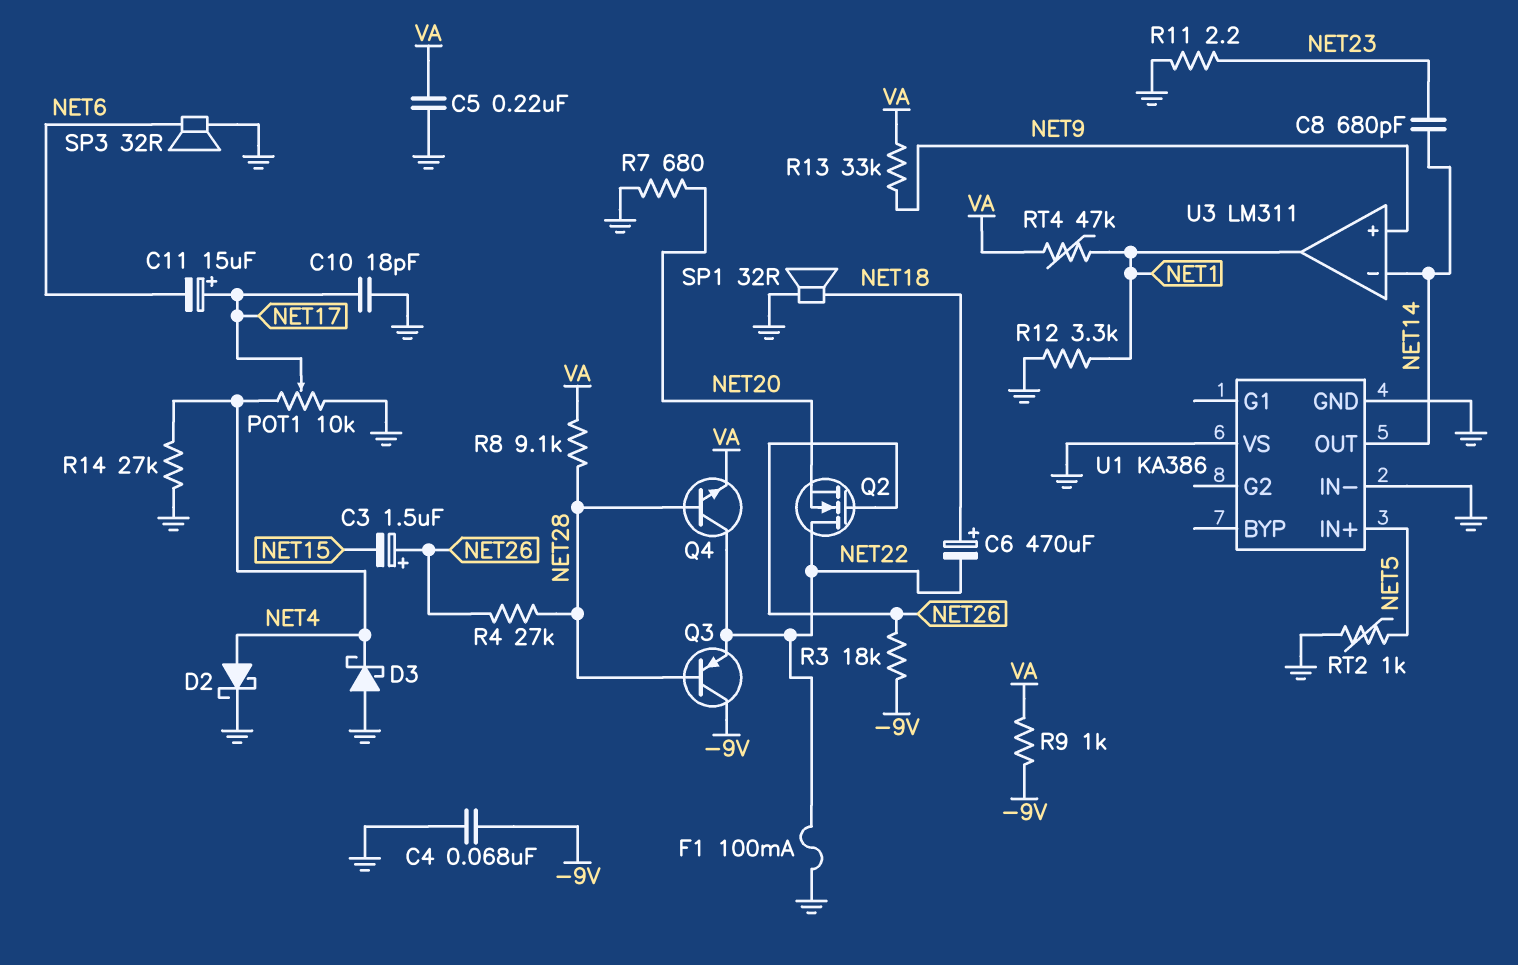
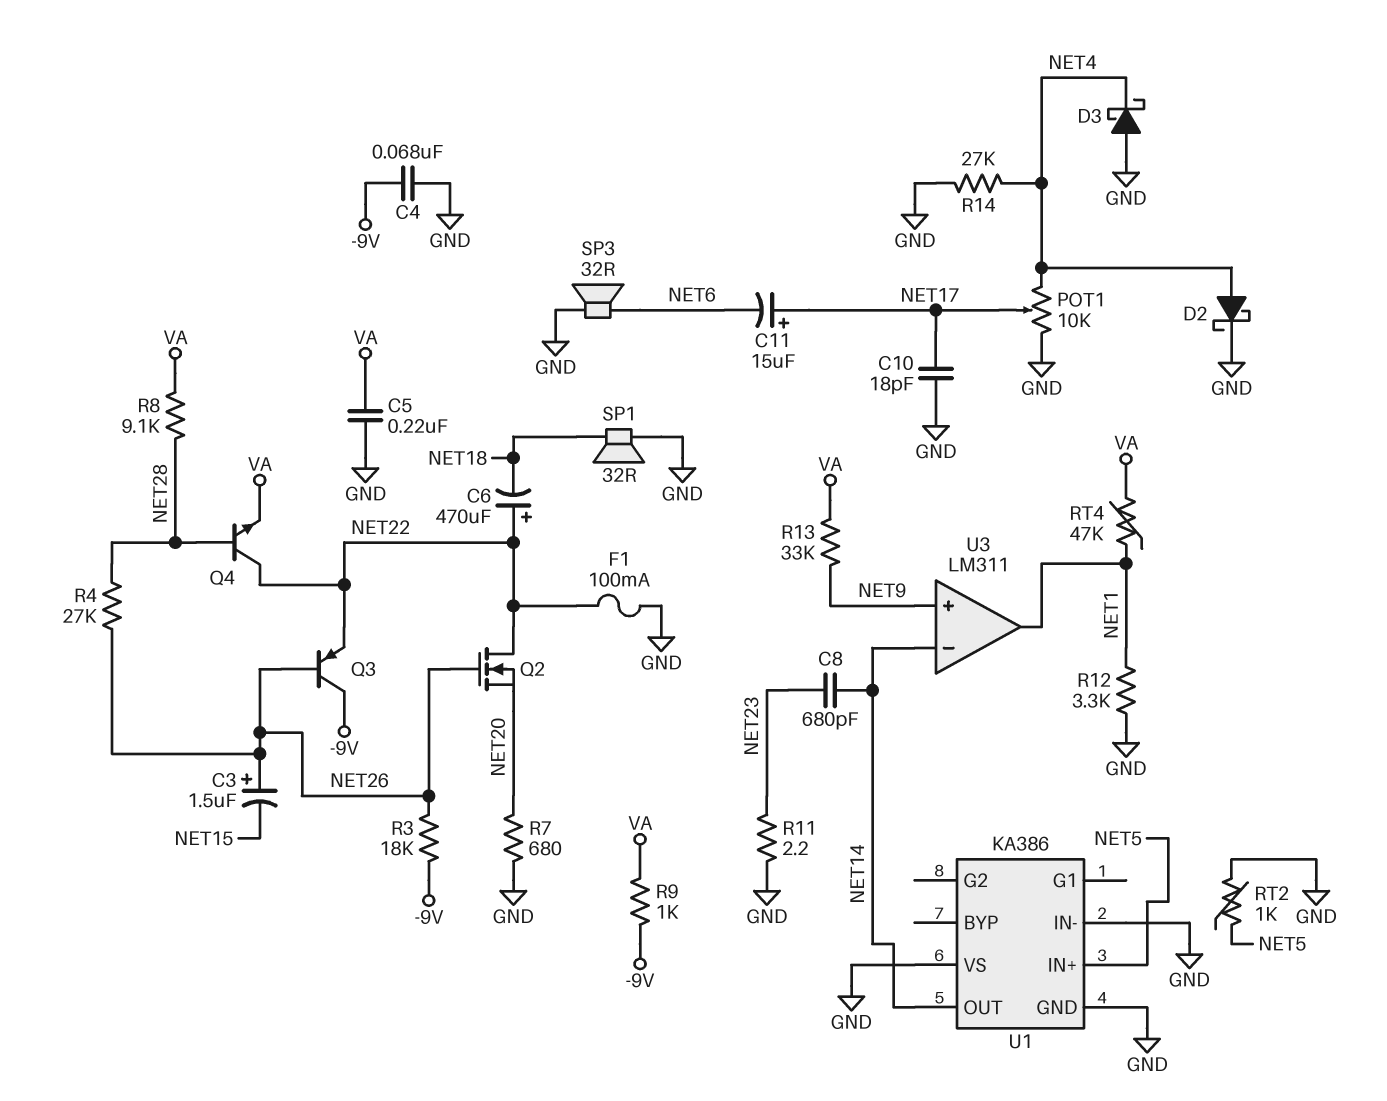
C6: 470uF (plus NET18, minus NET22) -> 470uF (plus NET22, minus NET18)
Q3: PNP (B NET28, C -9V, E NET22) -> PNP (B NET26, C -9V, E NET22)

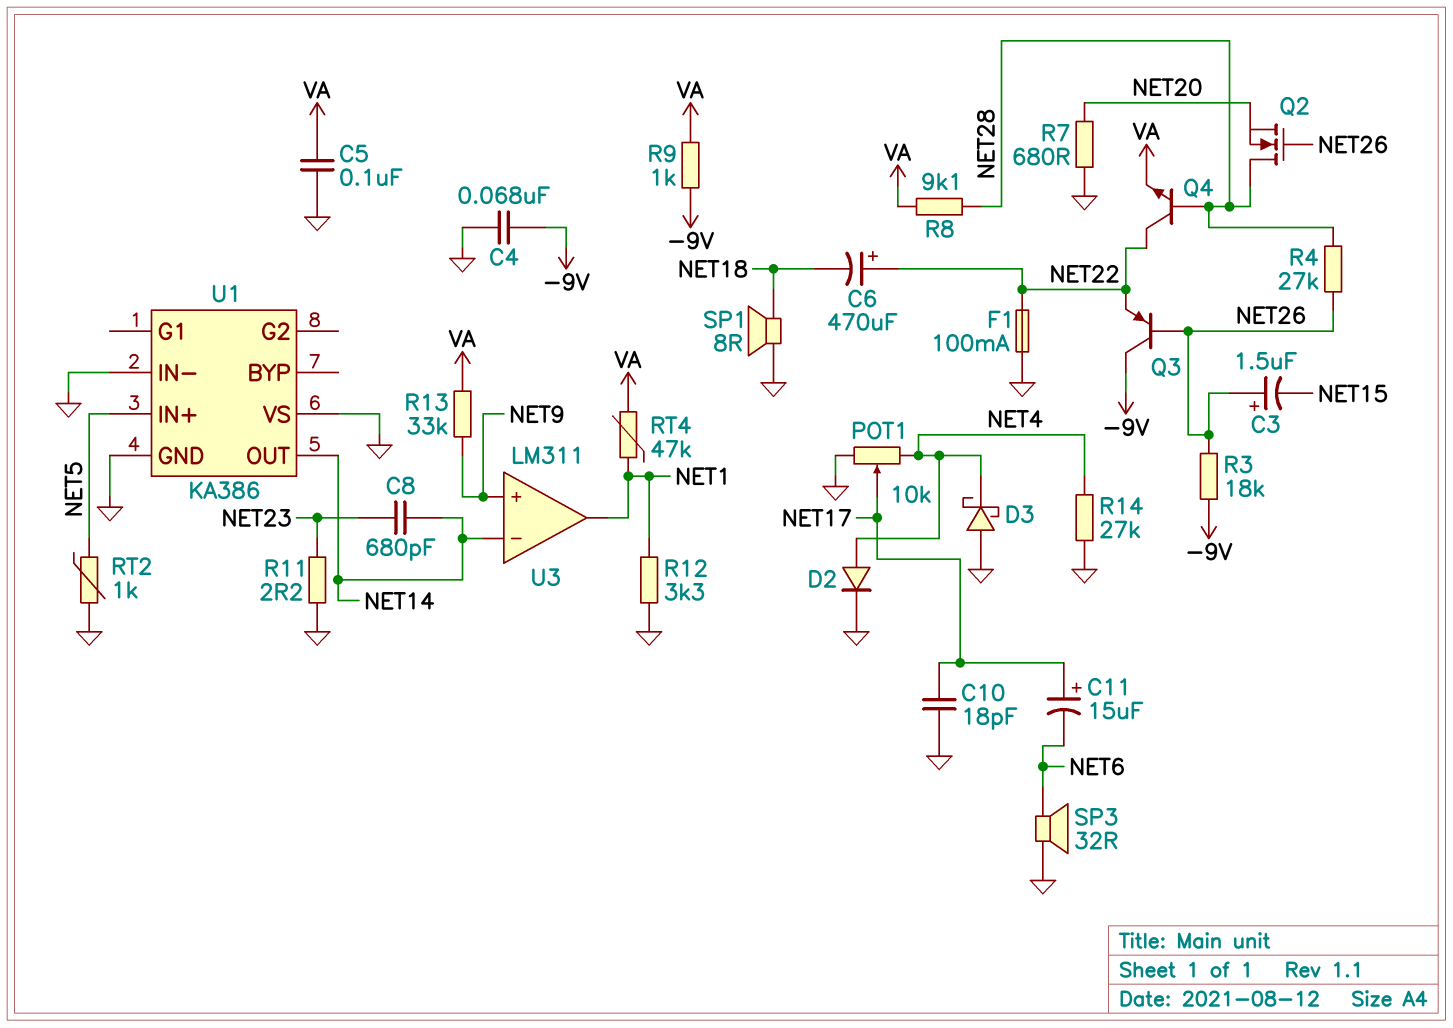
C5: 220nF (GND, VA) -> 100nF (GND, VA)
D2: schottky (A NET4, K GND) -> diode (A NET4, K GND)
Q2: NMOS (G NET26, D NET22, S NET20) -> NMOS (G NET26, D NET28, S NET20)
SP1: speaker 32R (GND, NET18) -> speaker 8R (GND, NET18)

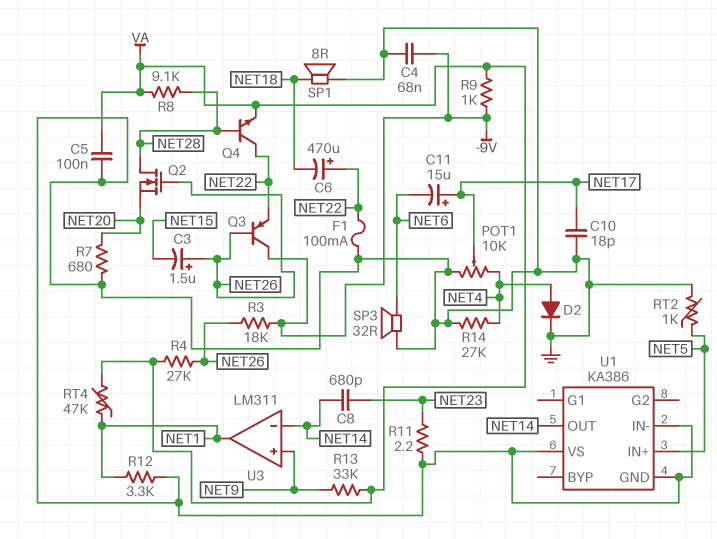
D3: schottky (A GND, K NET4) -> none
R4: 27k (NET26, NET28) -> 27k (NET26, VA)

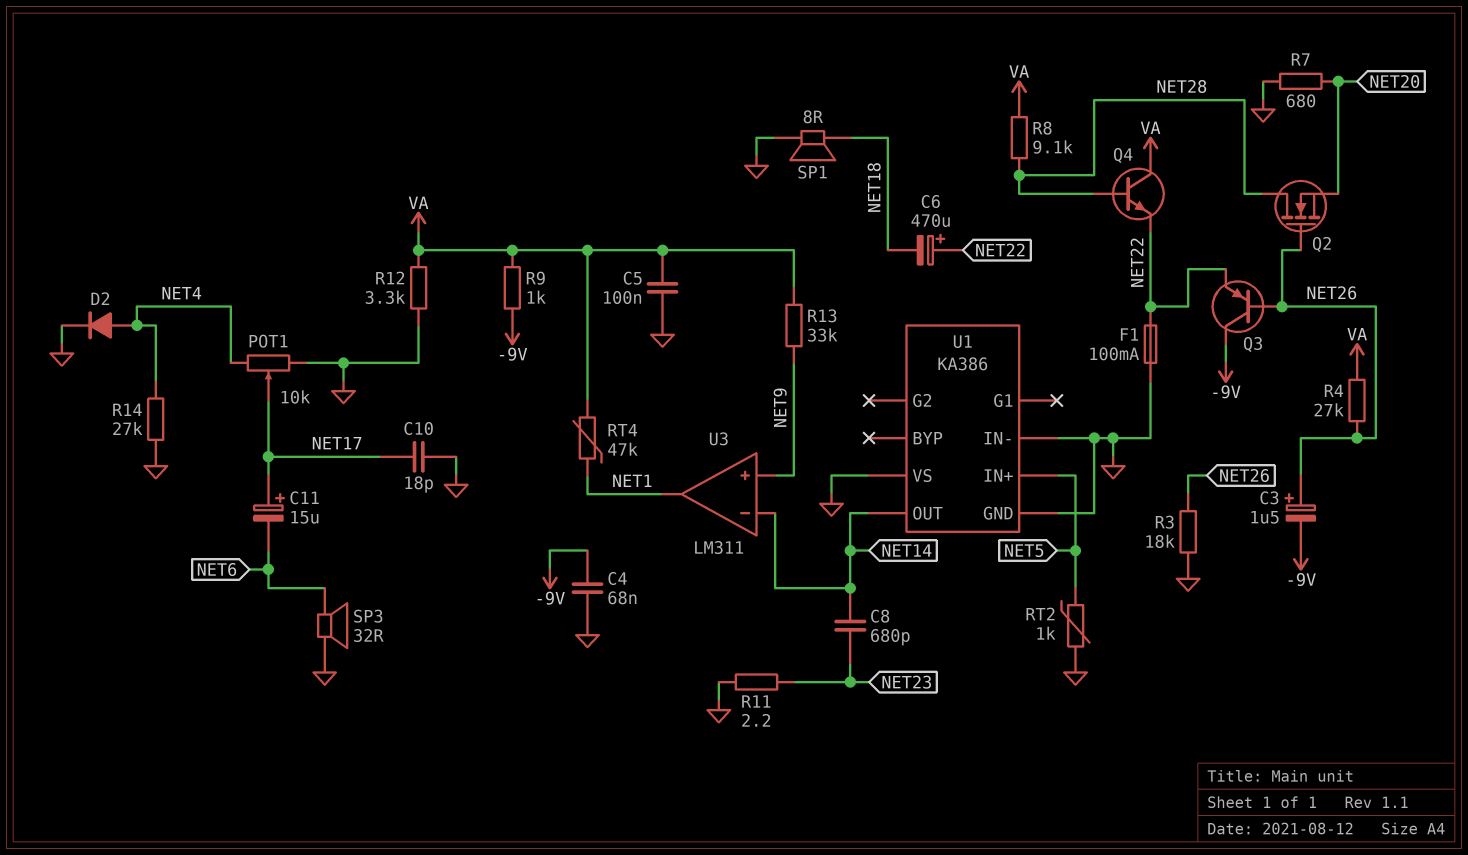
C3: 1.5uF (plus NET26, minus NET15) -> 1.5uF (plus NET26, minus -9V)
Q4: NPN (B NET28, C NET22, E VA) -> NPN (B NET28, C VA, E NET22)
R3: 18k (-9V, NET26) -> 18k (GND, NET26)
R12: 3.3k (GND, NET1) -> 3.3k (GND, VA)

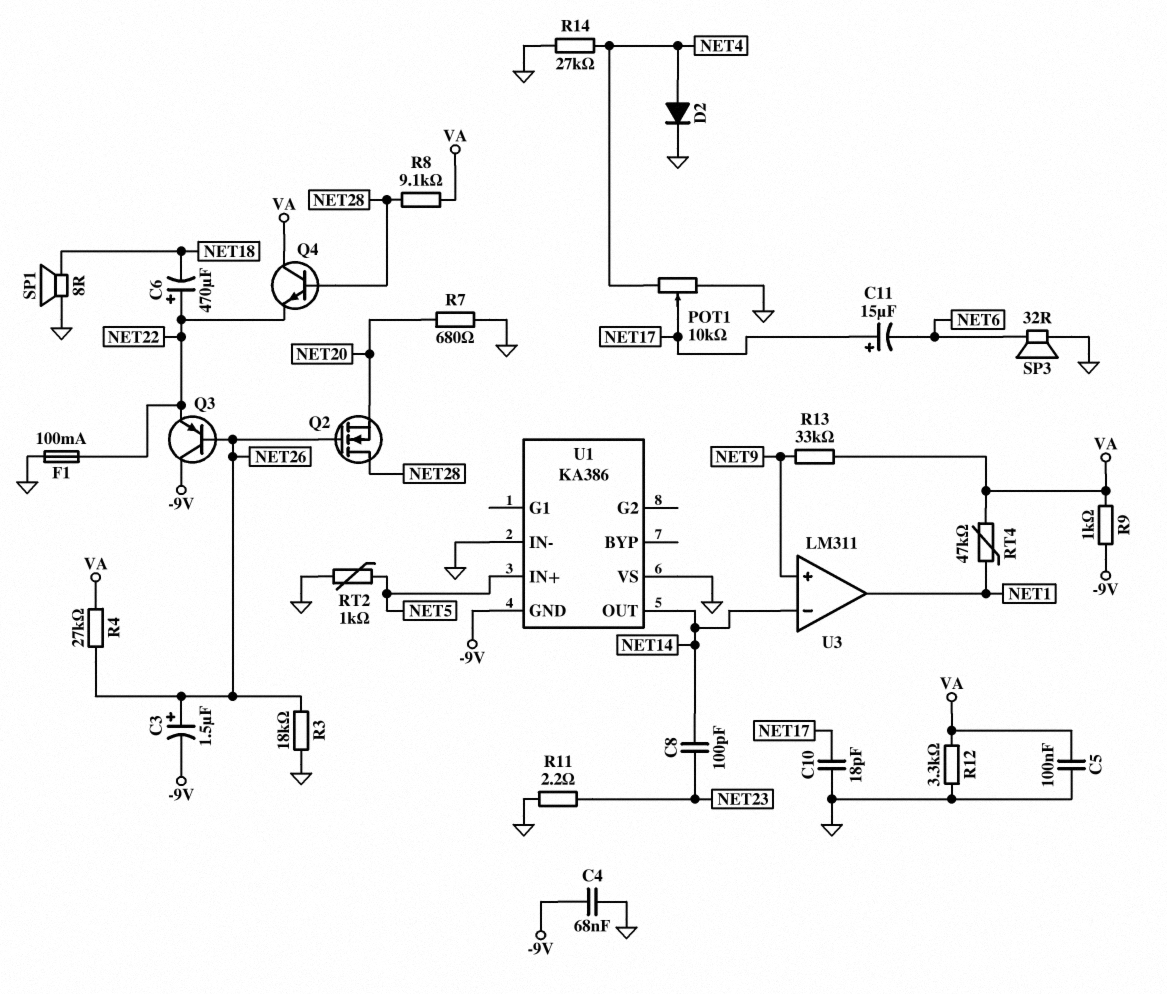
C8: 680pF (NET14, NET23) -> 100pF (NET14, NET23)
U1 pin GND: GND -> -9V

